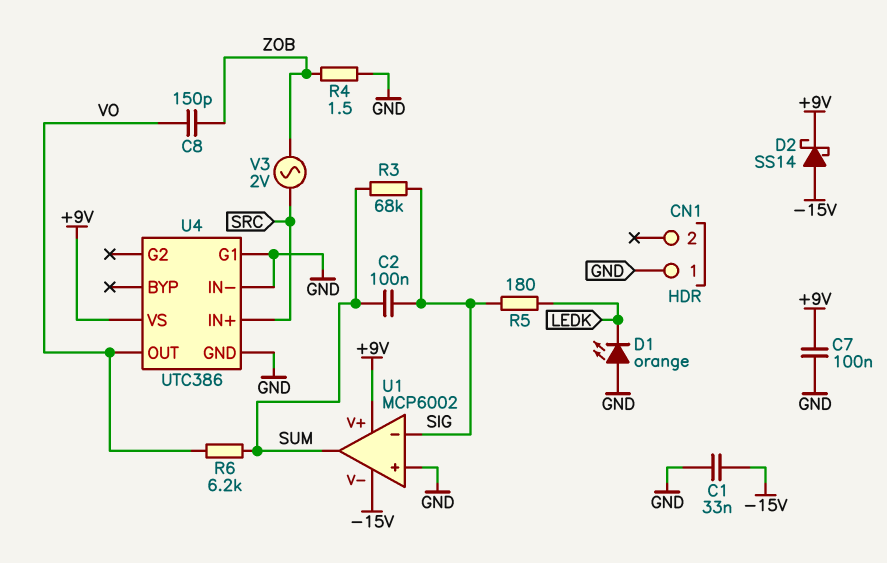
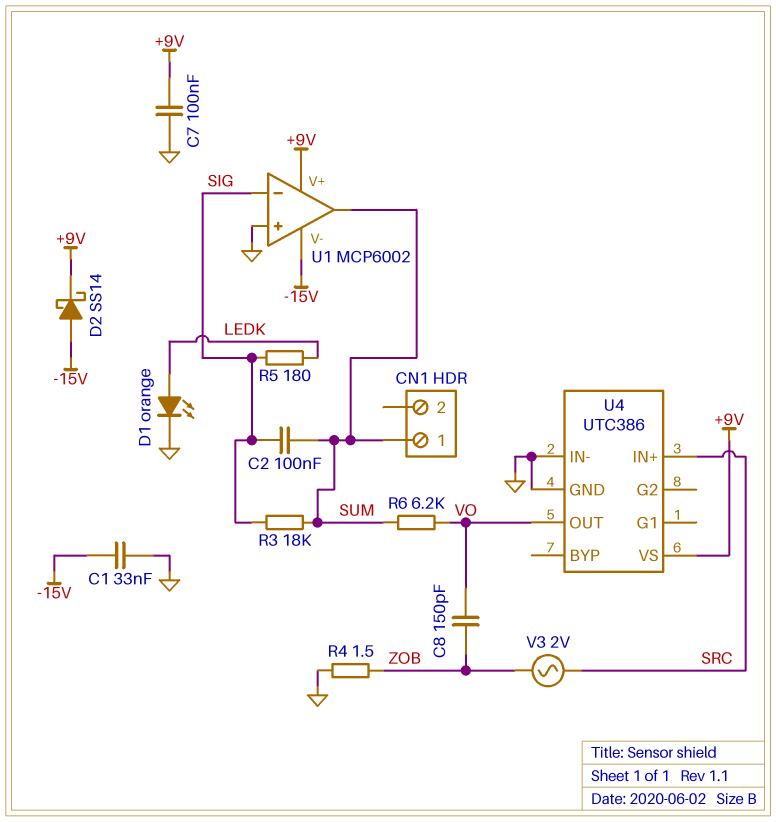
CN1 pin 1: GND -> SUM
D1: LED orange (A GND, K LEDK) -> LED orange (A LEDK, K GND)
R3: 68k (SIG, SUM) -> 18k (SIG, SUM)
U4 pin G1: GND -> none

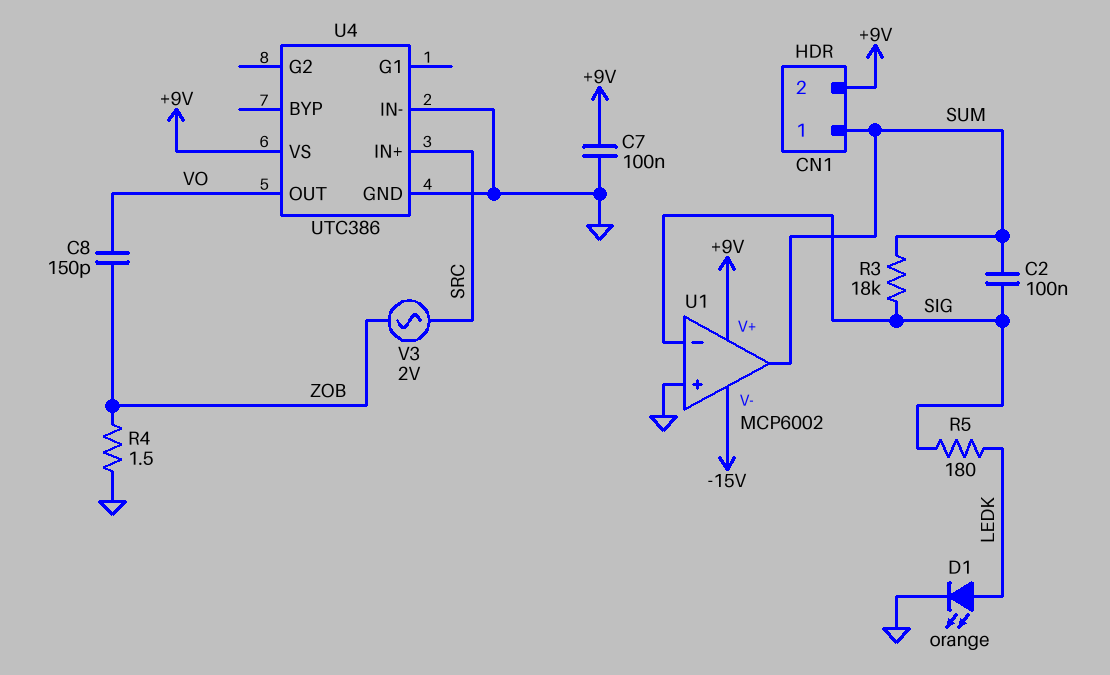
C1: 33nF (-15V, GND) -> none
CN1 pin 2: none -> +9V
D2: schottky SS14 (A -15V, K +9V) -> none
R6: 6.2k (SUM, VO) -> none

